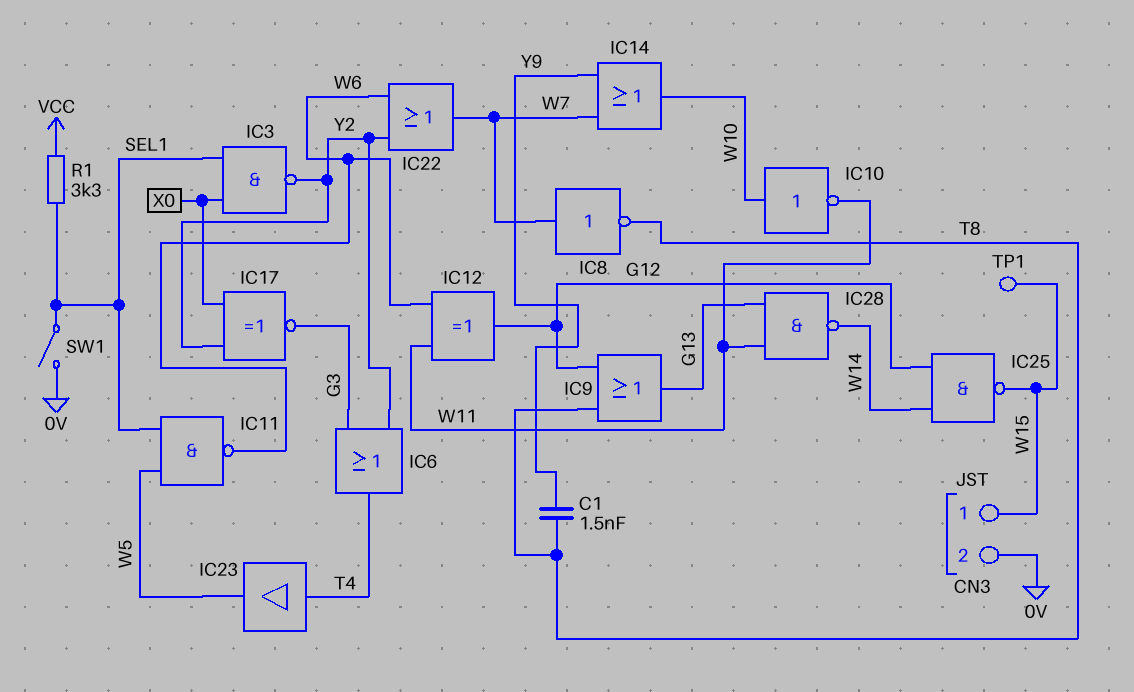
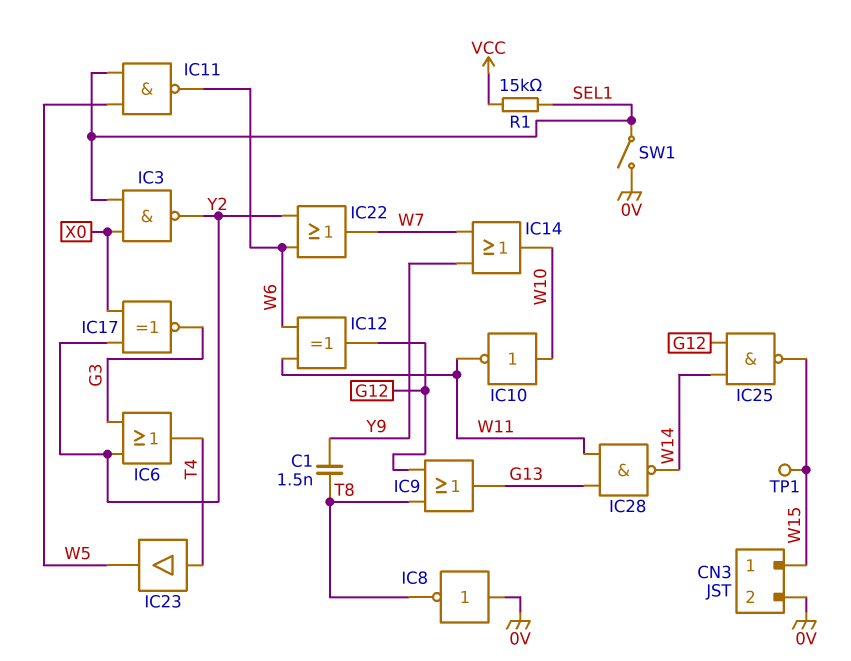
IC8: NOT (in W7, out T8) -> NOT (in 0V, out T8)
R1: 3.3k (SEL1, VCC) -> 15k (SEL1, VCC)

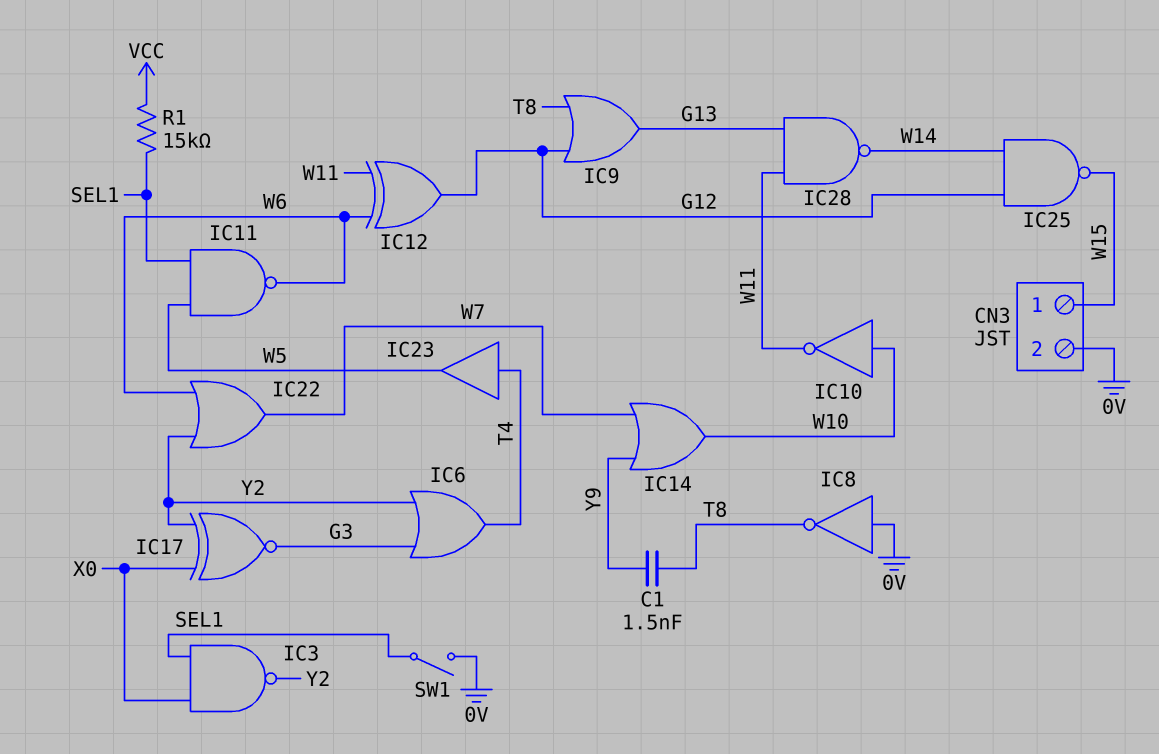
TP1: test point (W15) -> none

